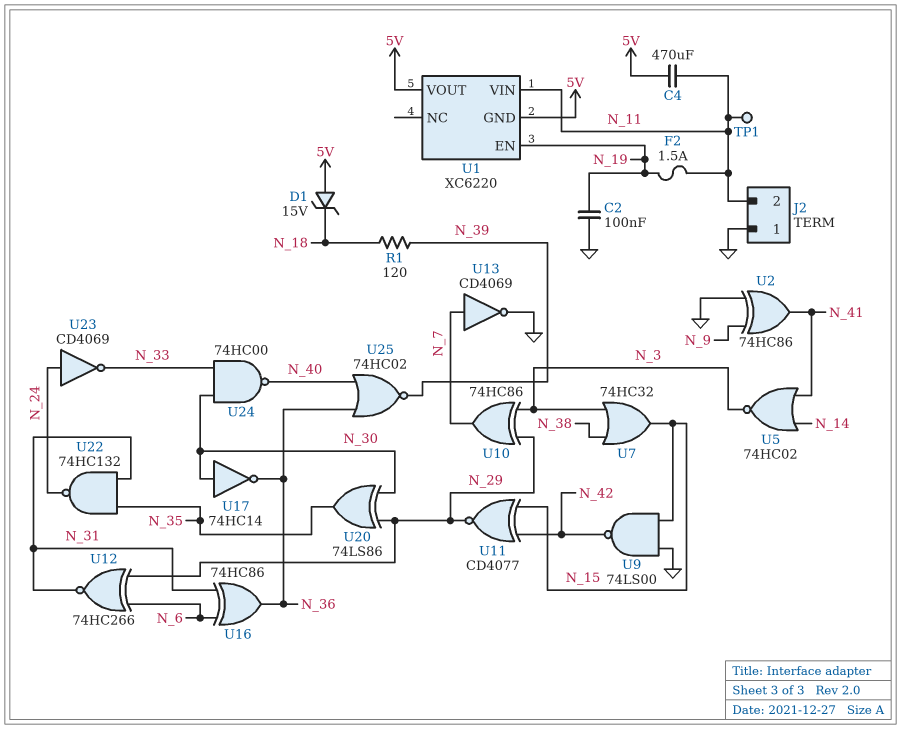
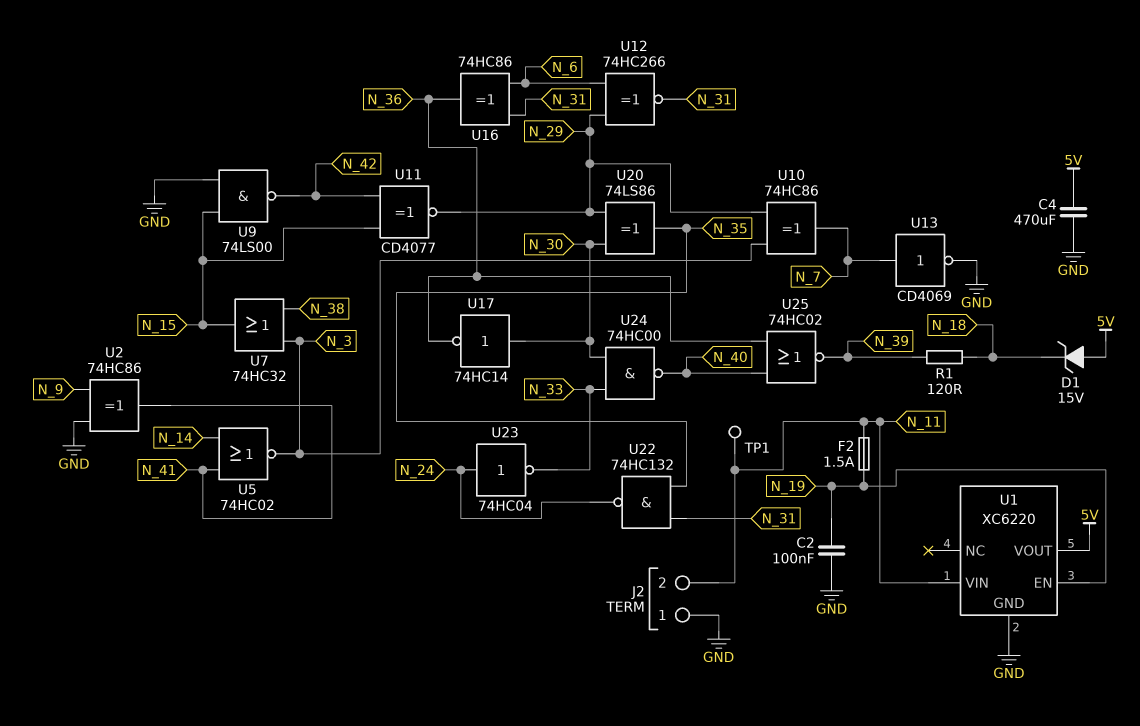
C4: 470uF (5V, N_11) -> 470uF (5V, GND)
U1 pin GND: 5V -> GND
U23: NOT CD4069 (in N_24, out N_33) -> NOT 74HC04 (in N_24, out N_33)

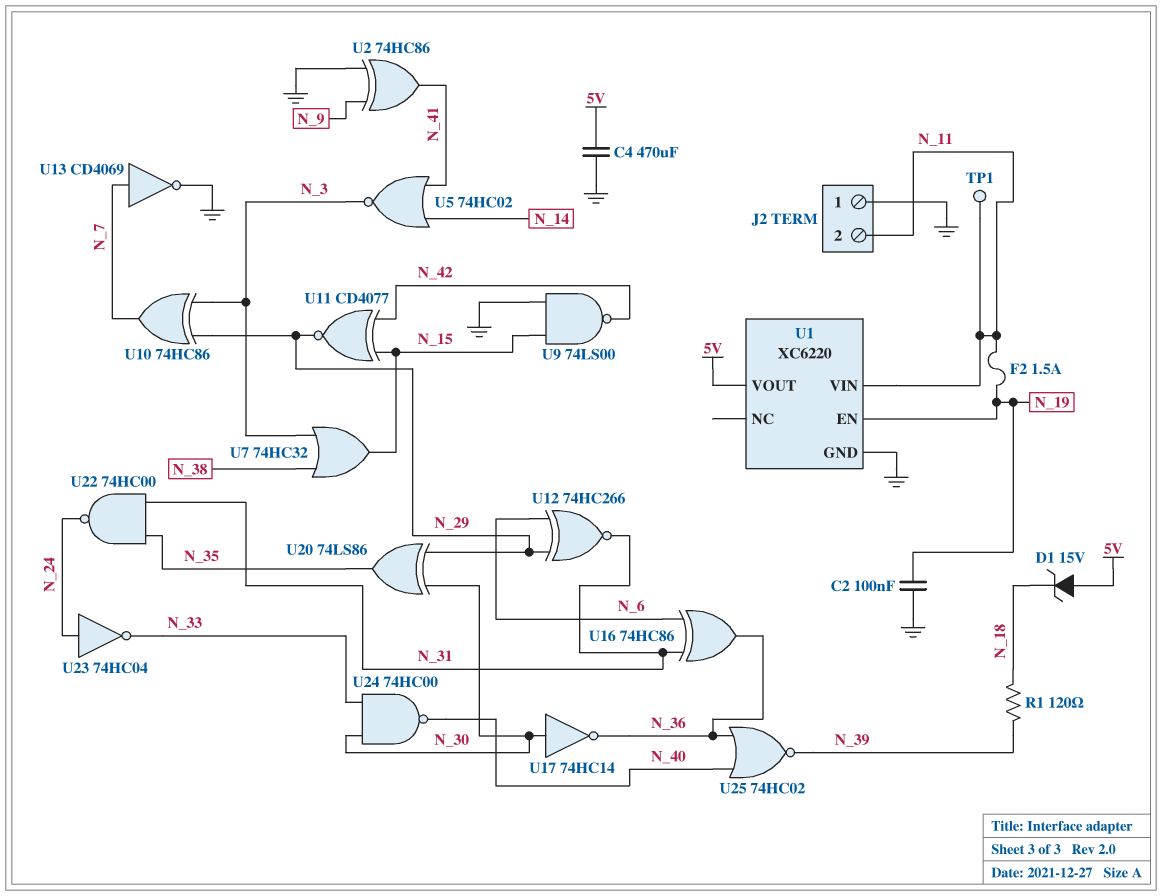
U22: NAND 74HC132 (in N_31, in N_35, out N_24) -> NAND 74HC00 (in N_31, in N_35, out N_24)

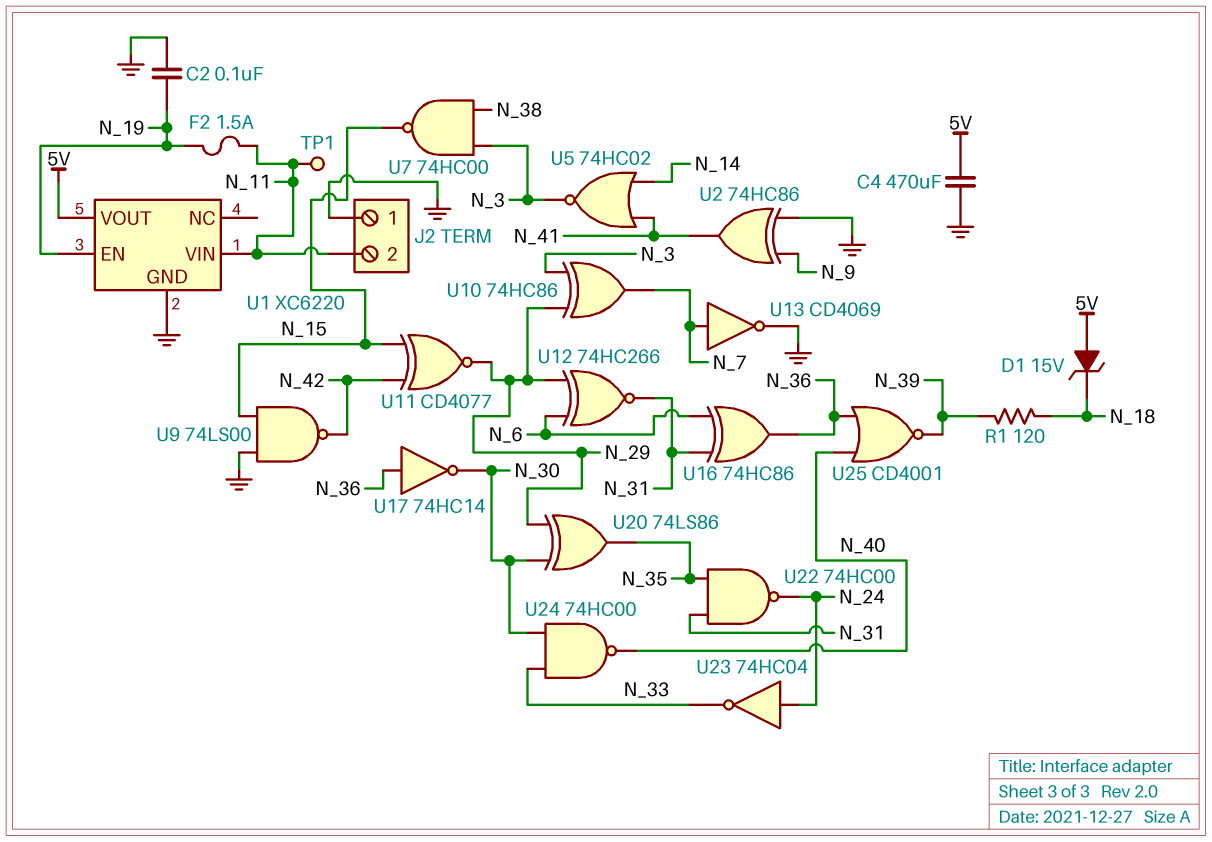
U7: OR 74HC32 (in N_3, in N_38, out N_15) -> NAND 74HC00 (in N_3, in N_38, out N_15)
U17: NOT 74HC14 (in N_30, out N_36) -> NOT 74HC14 (in N_36, out N_30)
U25: NOR 74HC02 (in N_36, in N_40, out N_39) -> NOR CD4001 (in N_36, in N_40, out N_39)

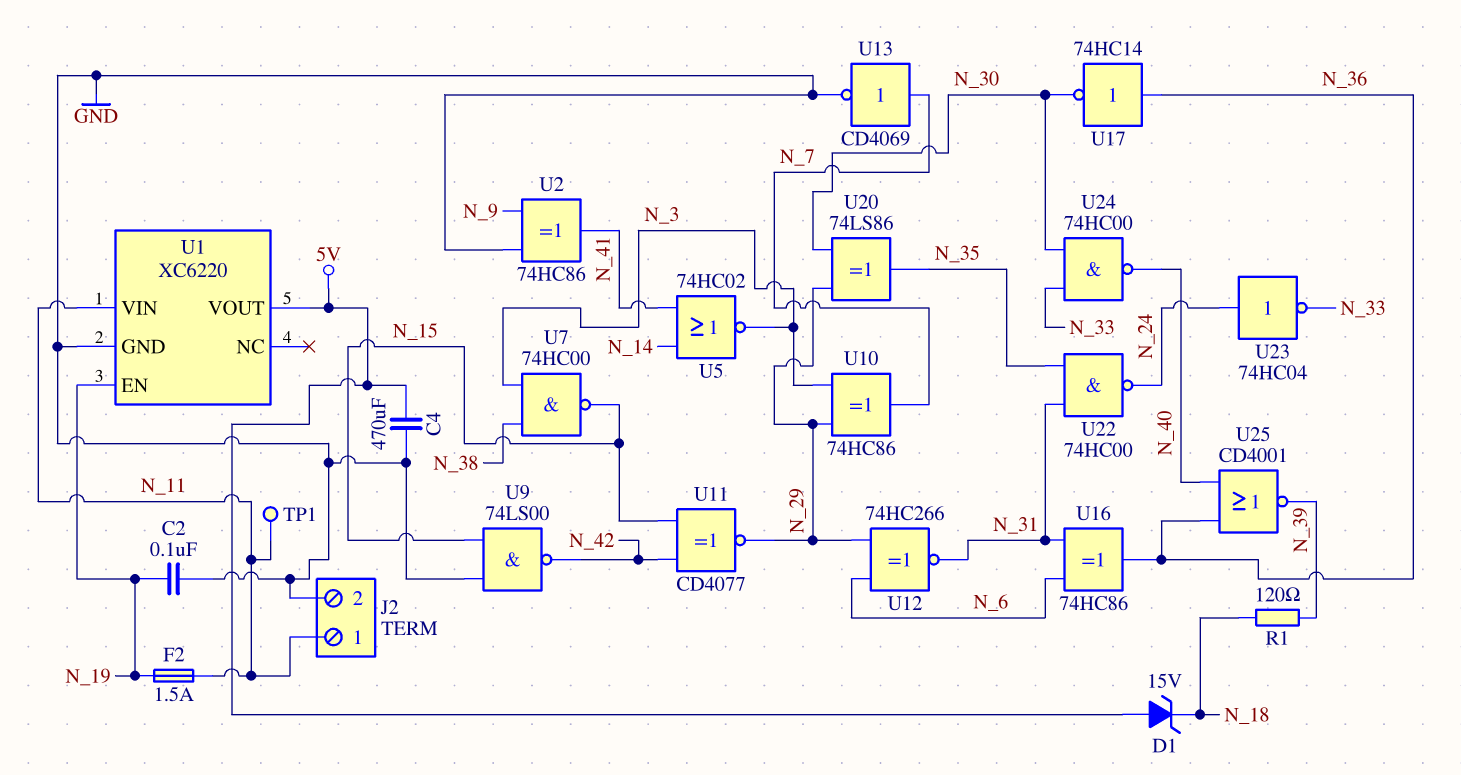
J2 pin 1: GND -> N_11
J2 pin 2: N_11 -> GND

